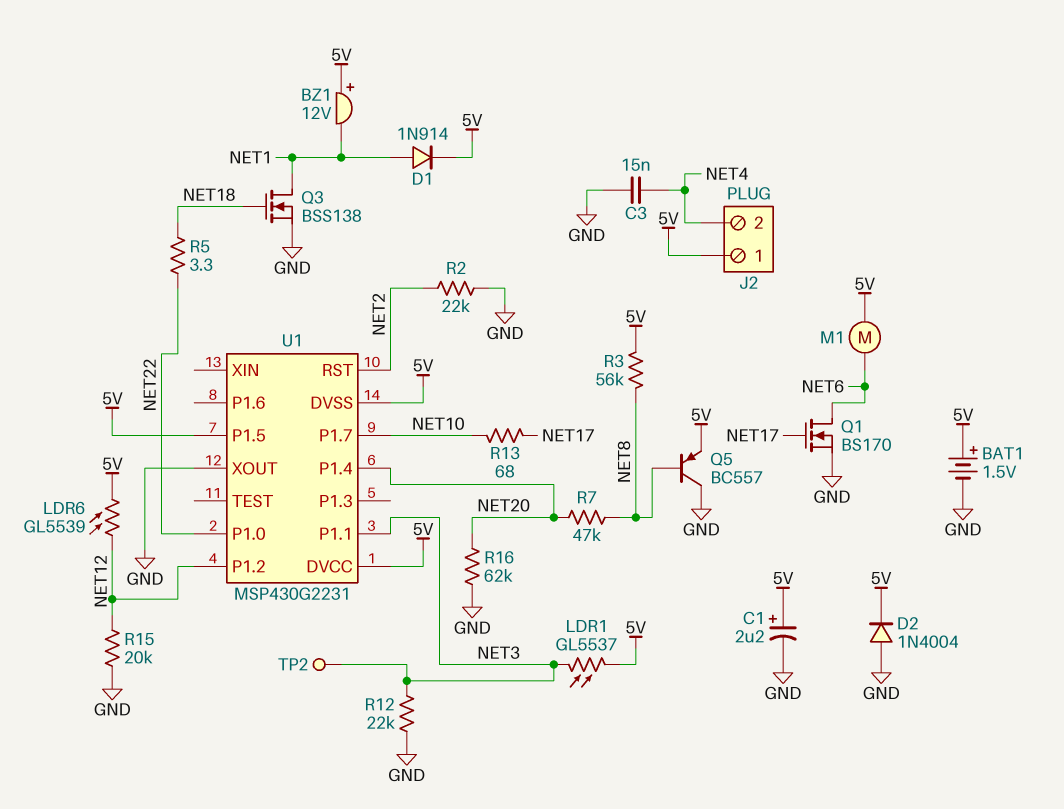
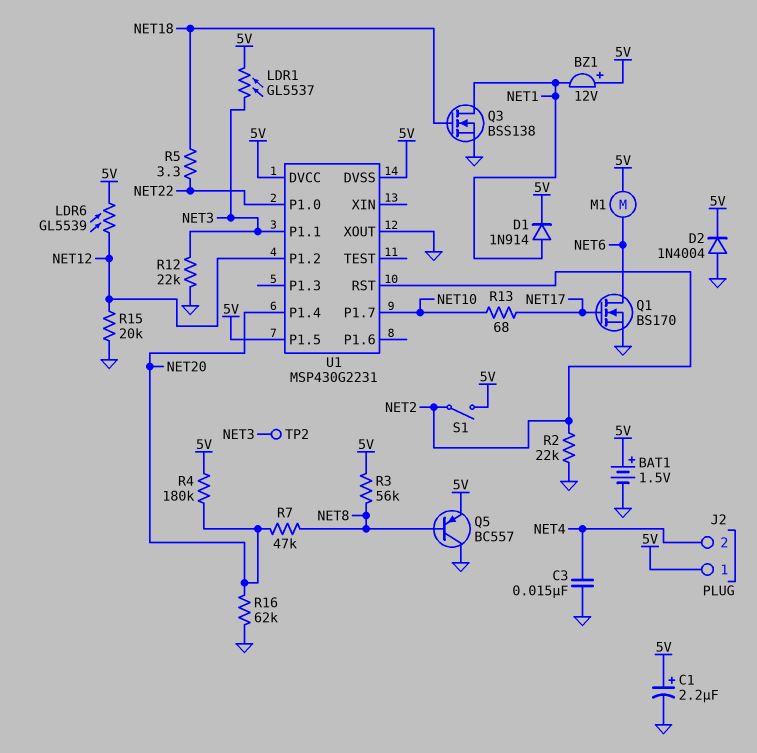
R4: none -> 180k (5V, NET20)
S1: none -> switch (5V, NET2)

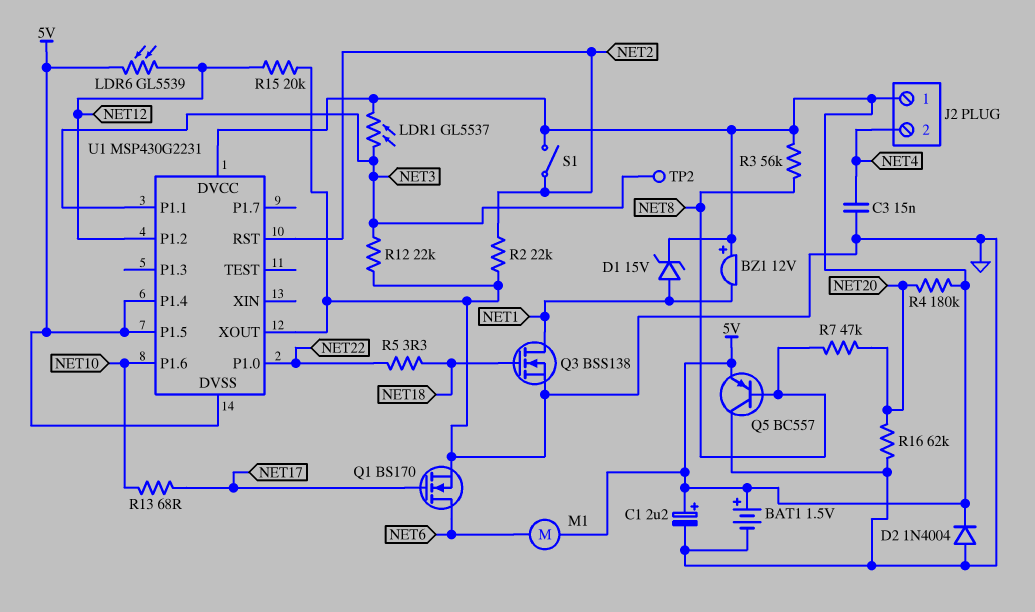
D1: diode 1N914 (A NET1, K 5V) -> zener 15V (A NET1, K 5V)
U1 pin P1.4: NET20 -> 5V
U1 pin P1.6: none -> NET10
U1 pin P1.7: NET10 -> none

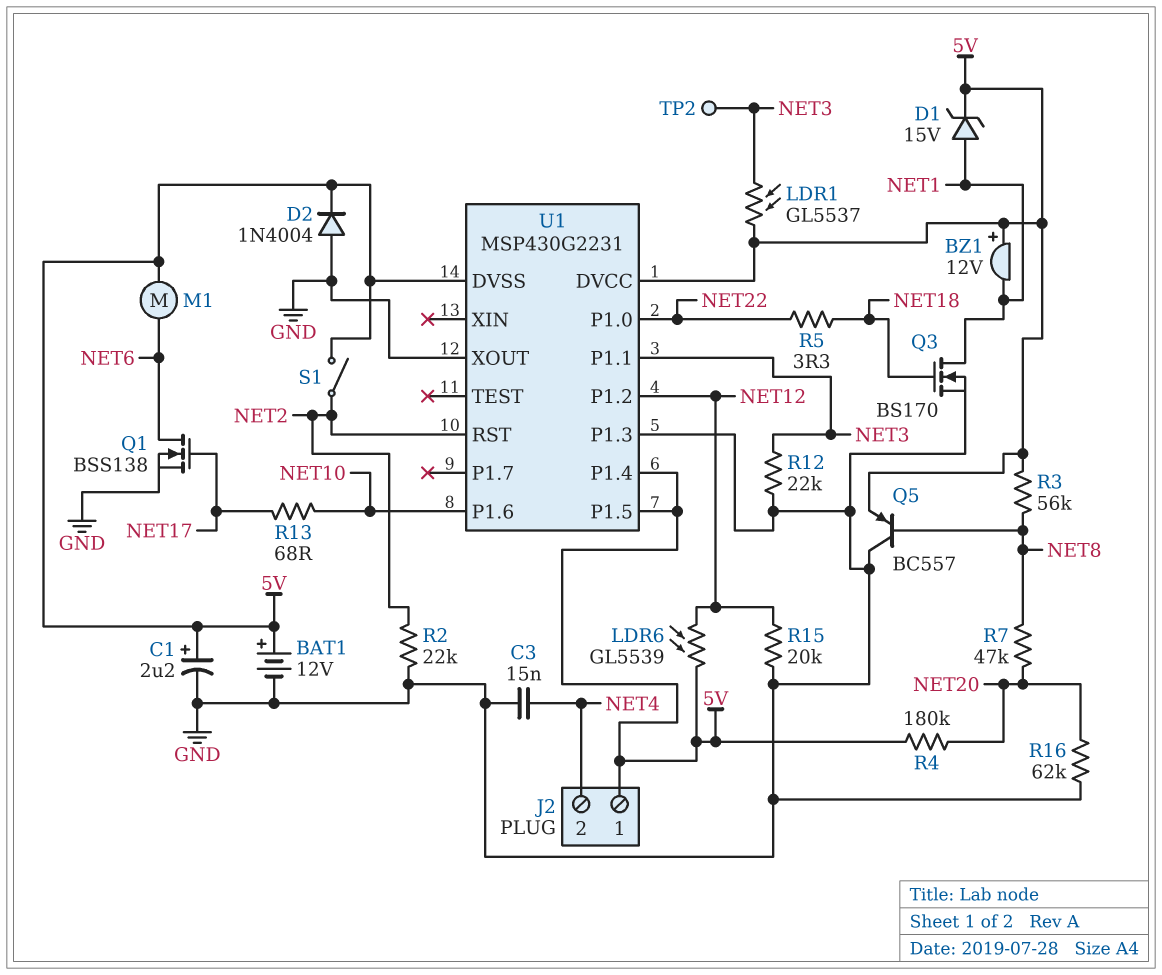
BAT1: 1.5V (plus 5V, minus GND) -> 12V (plus 5V, minus GND)
Q1: NMOS BS170 (G NET17, D NET6, S GND) -> NMOS BSS138 (G NET17, D NET6, S GND)
Q3: NMOS BSS138 (G NET18, D NET1, S GND) -> NMOS BS170 (G NET18, D NET1, S GND)
U1 pin P1.3: none -> GND

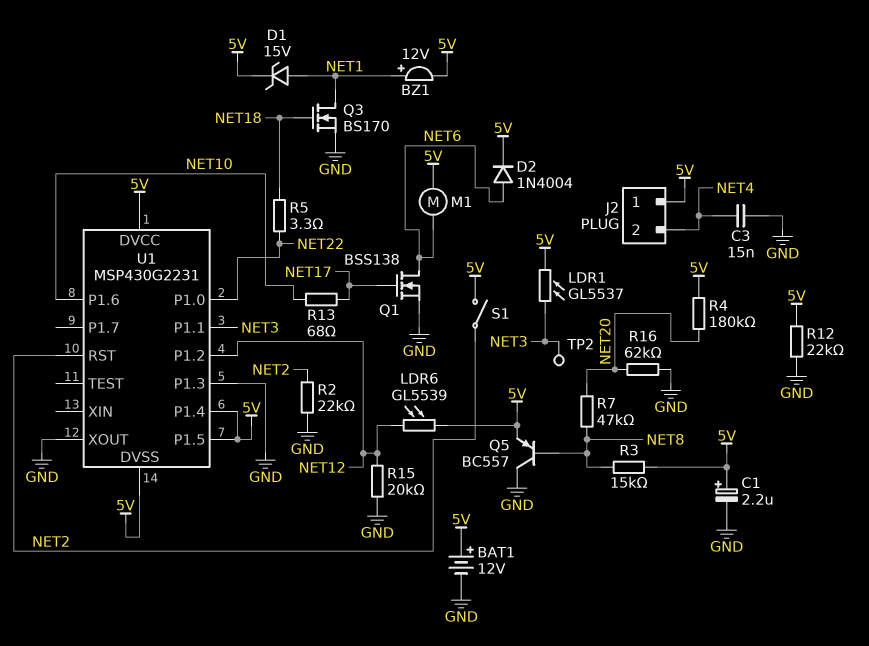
BZ1: buzzer 12V (plus 5V, minus NET1) -> buzzer 12V (plus NET1, minus 5V)
D2: diode 1N4004 (A GND, K 5V) -> diode 1N4004 (A NET6, K 5V)
R3: 56k (5V, NET8) -> 15k (5V, NET8)
R12: 22k (GND, NET3) -> 22k (5V, GND)

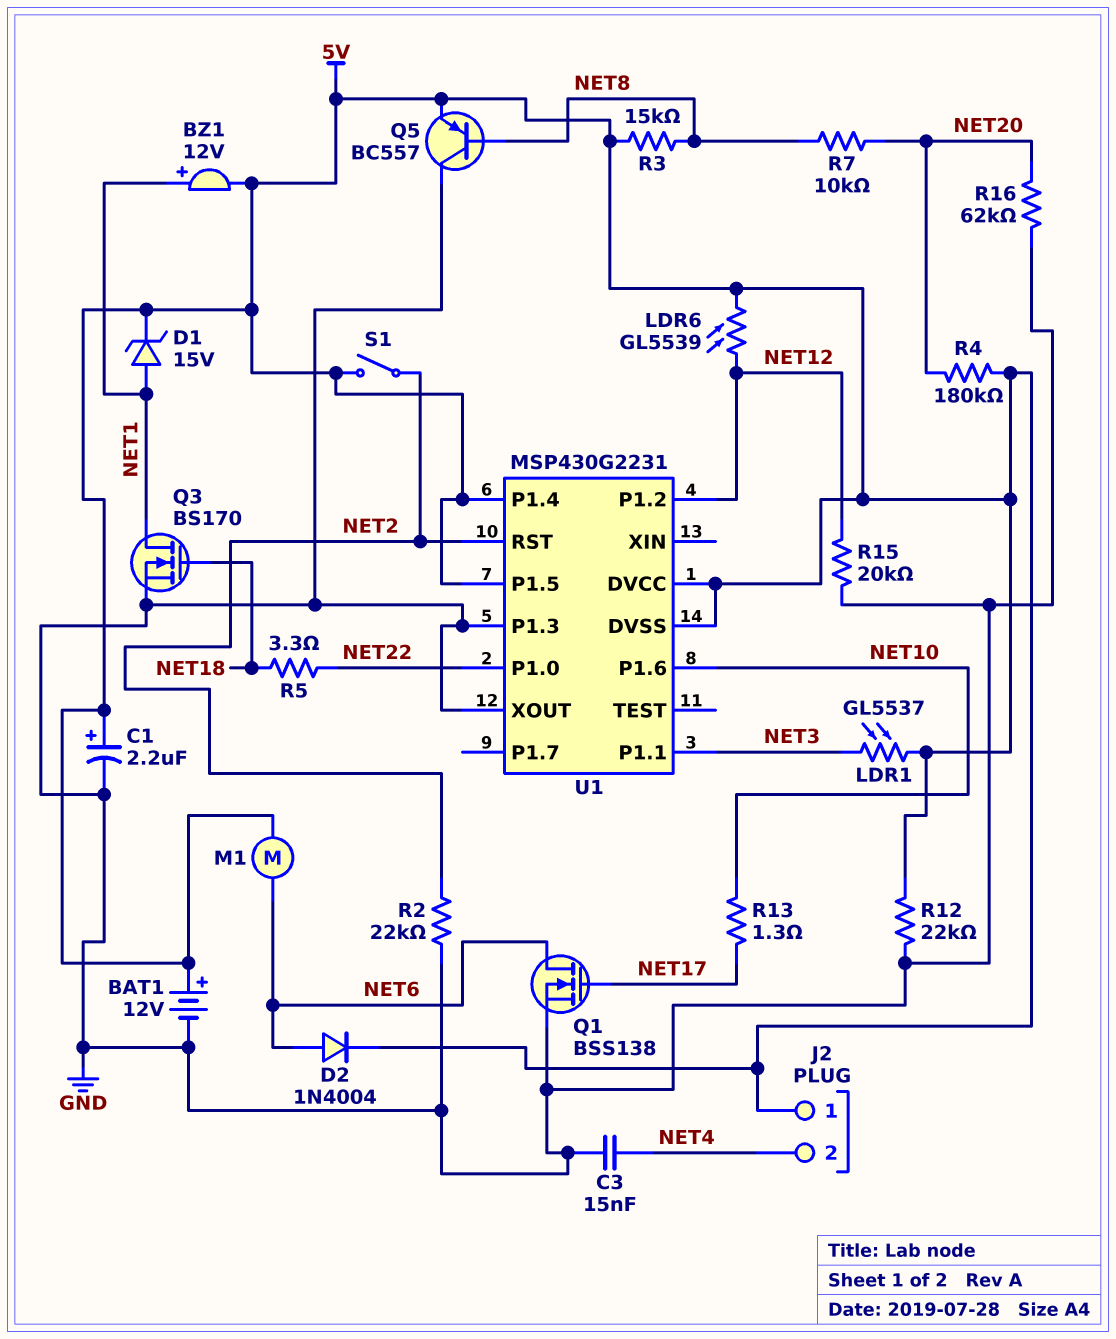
R7: 47k (NET8, NET20) -> 10k (NET8, NET20)
R13: 68 (NET10, NET17) -> 1.3 (NET10, NET17)
TP2: test point (NET3) -> none

